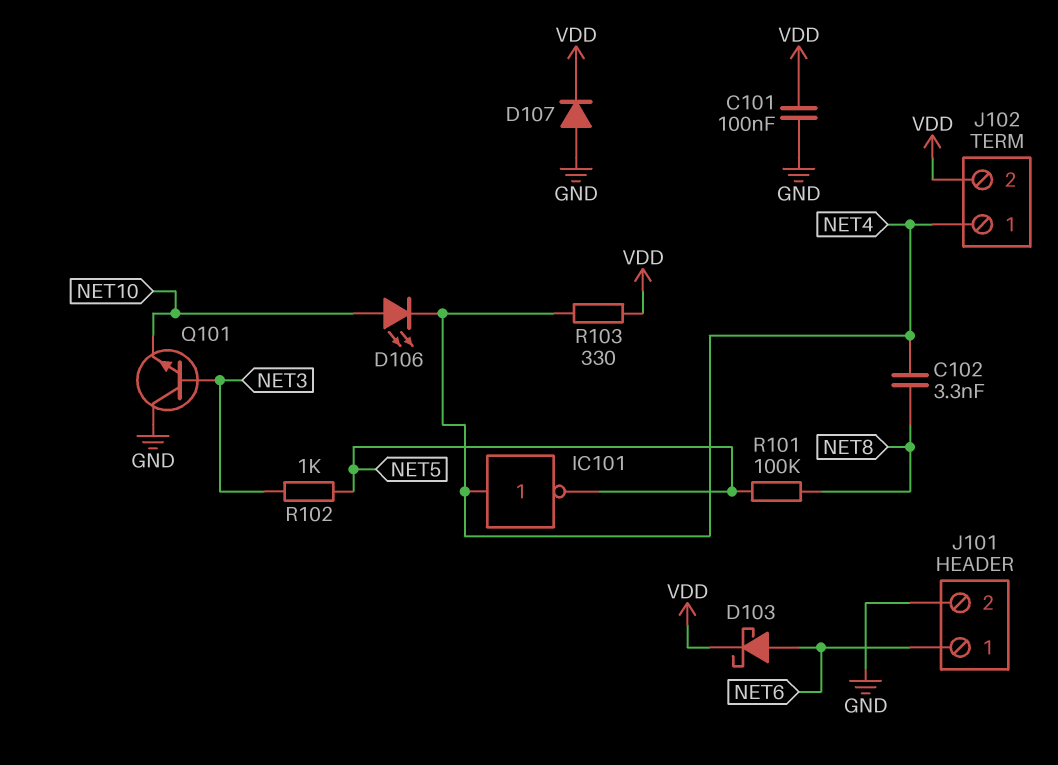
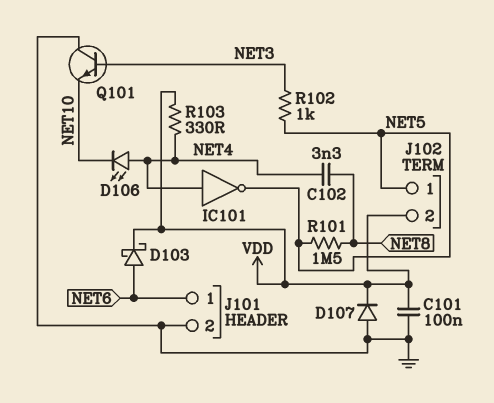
D106: LED (A NET10, K NET4) -> LED (A NET4, K NET10)
J102 pin 1: NET4 -> NET5
R101: 100k (NET5, NET8) -> 1.5M (NET5, NET8)

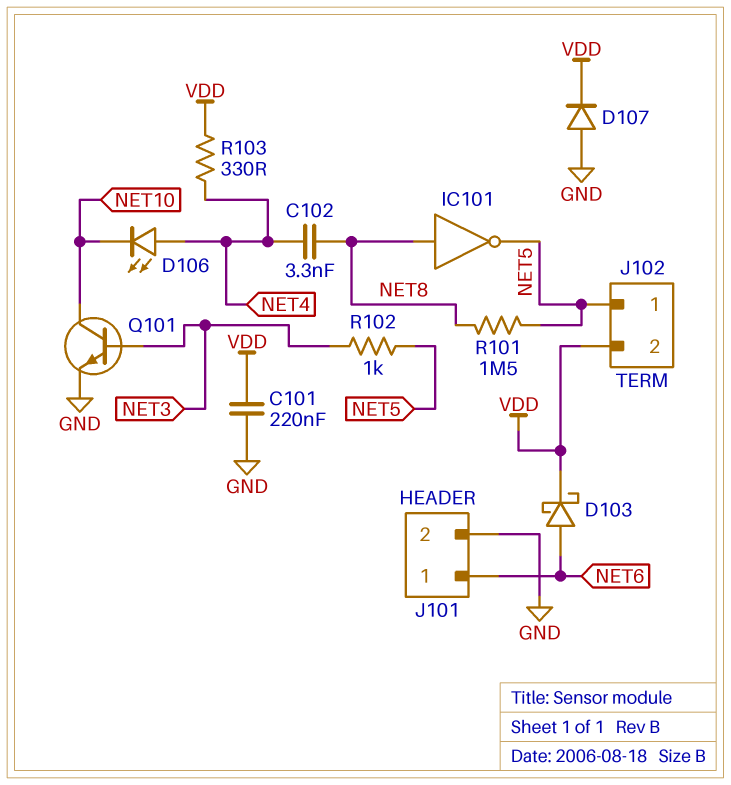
C101: 100nF (GND, VDD) -> 220nF (GND, VDD)
IC101: NOT (in NET4, out NET5) -> NOT (in NET8, out NET5)
Q101: NPN (B NET3, C GND, E NET10) -> NPN (B NET3, C NET10, E GND)

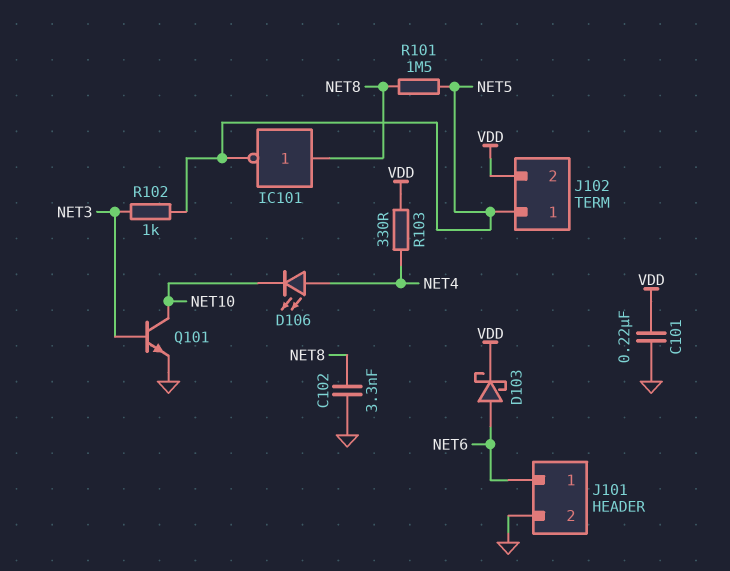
C102: 3.3nF (NET4, NET8) -> 3.3nF (GND, NET8)
D107: diode (A GND, K VDD) -> none

